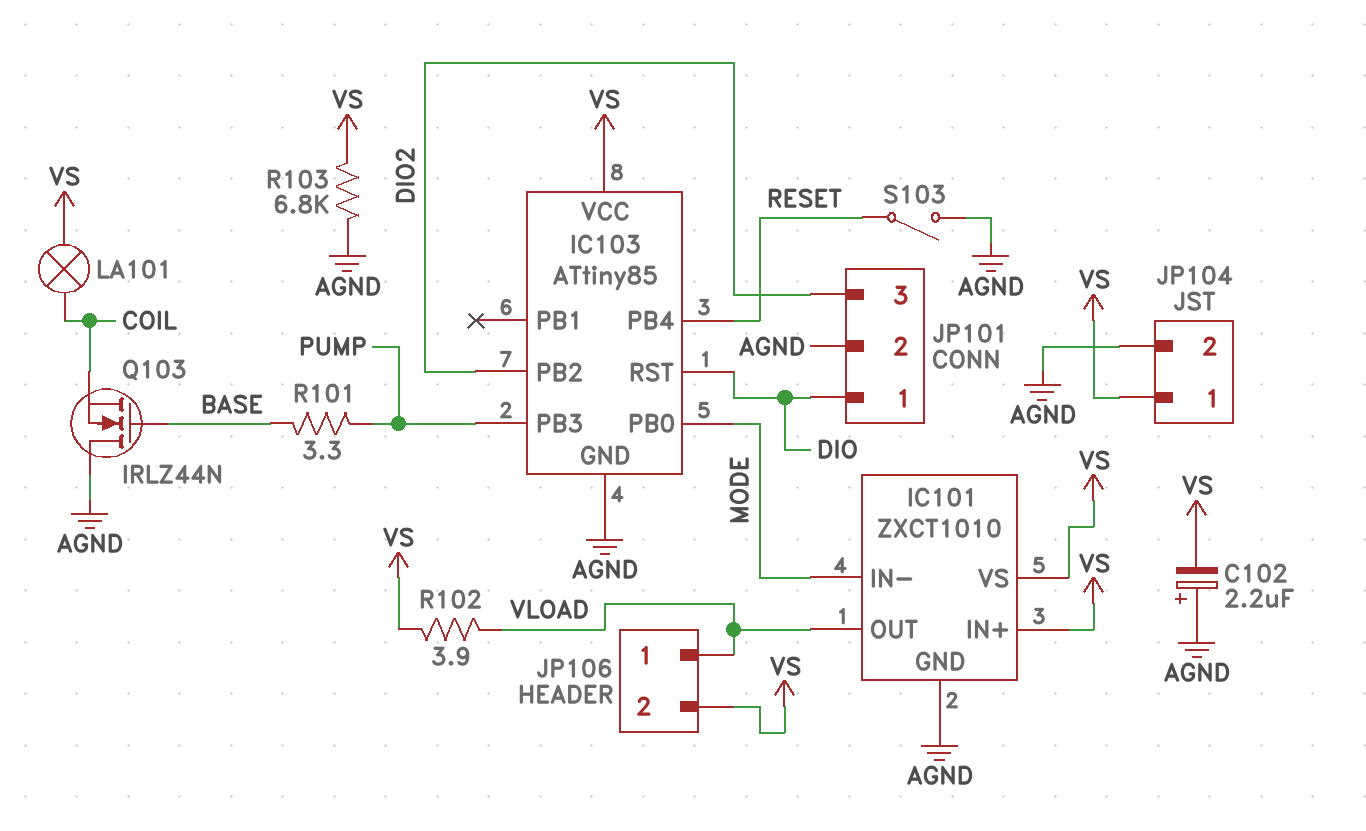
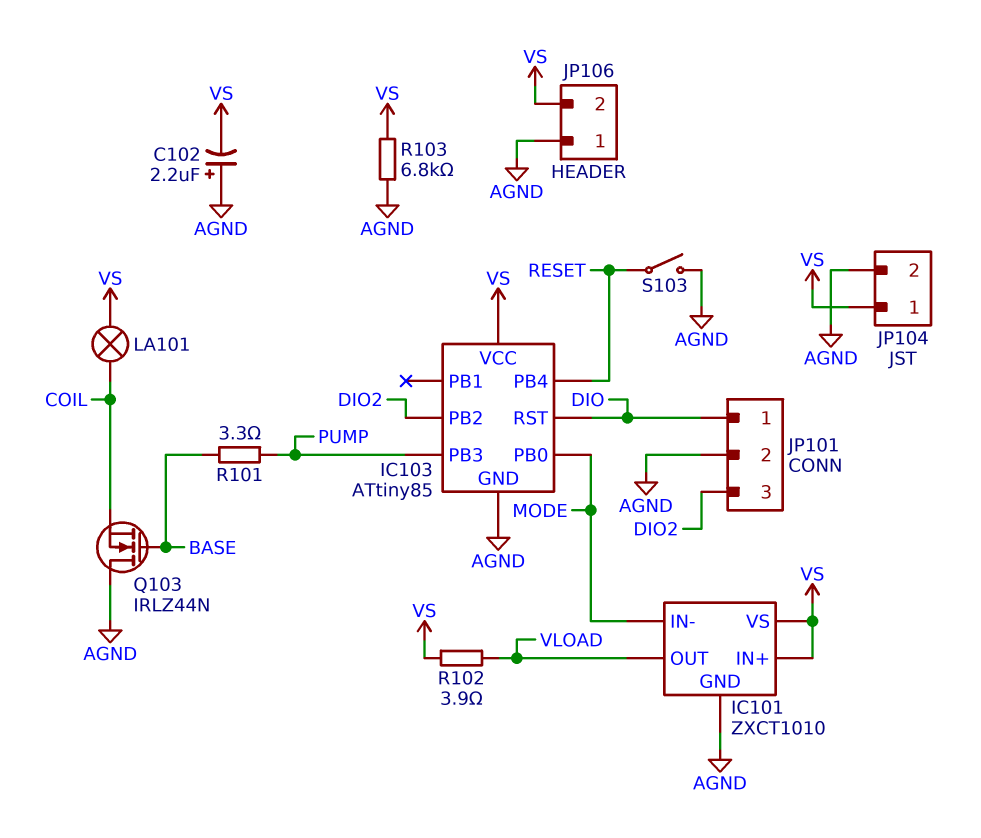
JP106 pin 1: VLOAD -> AGND

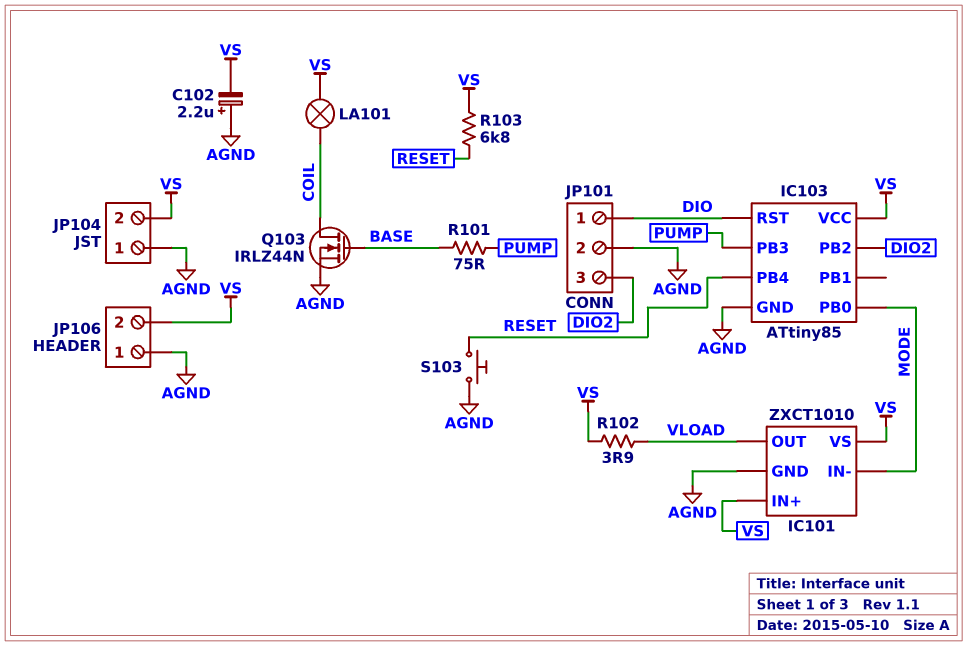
JP104 pin 1: VS -> AGND
JP104 pin 2: AGND -> VS
Q103: NMOS IRLZ44N (G BASE, D AGND, S COIL) -> NMOS IRLZ44N (G BASE, D COIL, S AGND)
R101: 3.3 (BASE, PUMP) -> 75 (BASE, PUMP)
R103: 6.8k (AGND, VS) -> 6.8k (RESET, VS)
S103: switch (AGND, RESET) -> button (AGND, RESET)

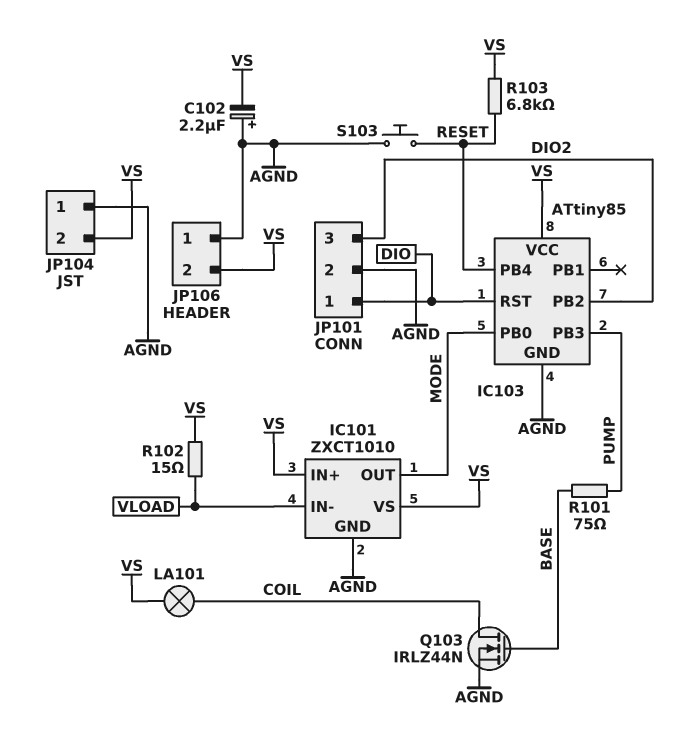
IC101 pin IN-: MODE -> VLOAD
IC101 pin OUT: VLOAD -> MODE
R102: 3.9 (VLOAD, VS) -> 15 (VLOAD, VS)

